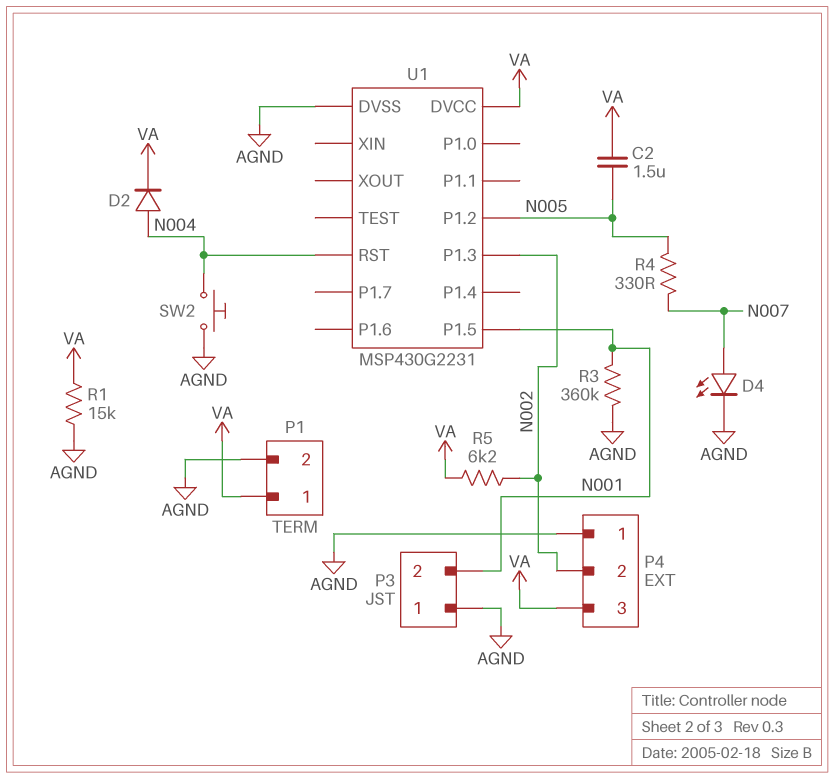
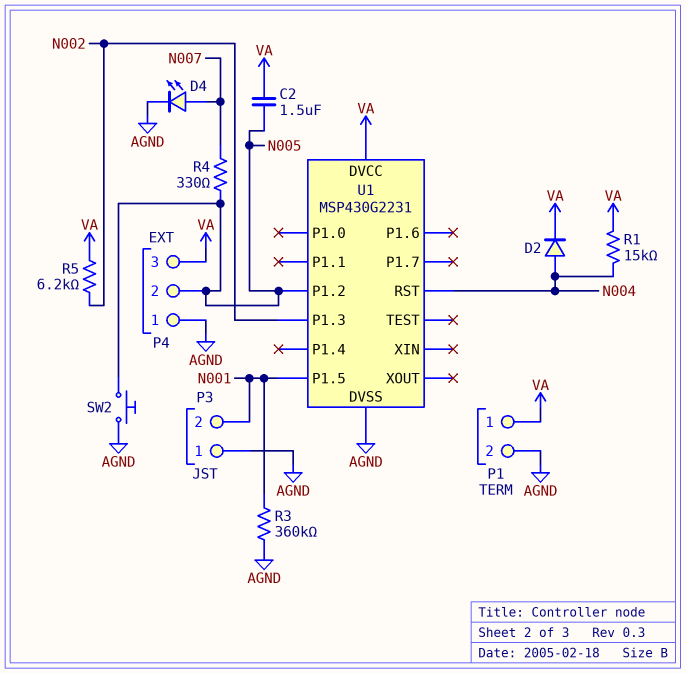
P4 pin 2: N002 -> N005
R1: 15k (AGND, VA) -> 15k (N004, VA)
SW2: button (AGND, N004) -> button (AGND, N005)

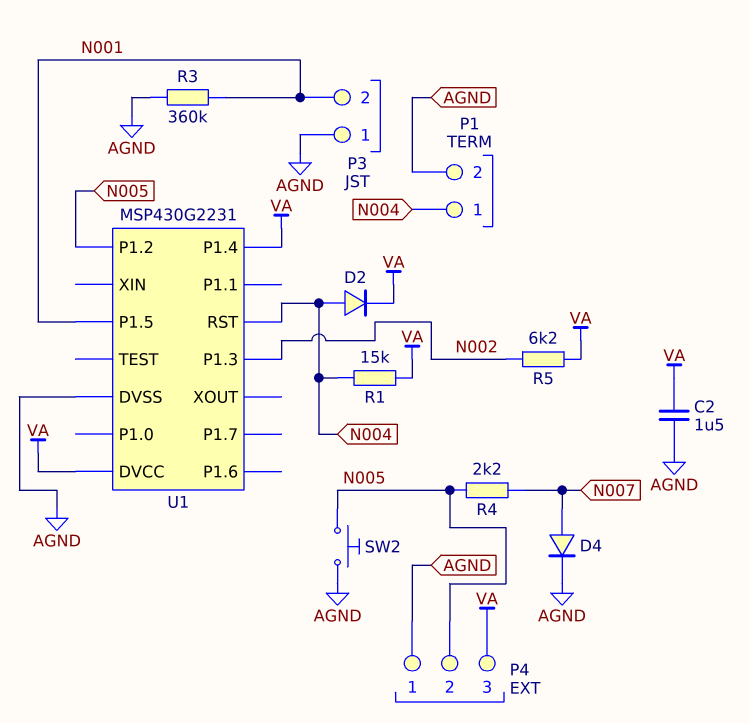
C2: 1.5uF (N005, VA) -> 1.5uF (AGND, VA)
D4: LED (A N007, K AGND) -> diode (A N007, K AGND)
P1 pin 1: VA -> N004
R4: 330 (N005, N007) -> 2.2k (N005, N007)
U1 pin P1.4: none -> VA

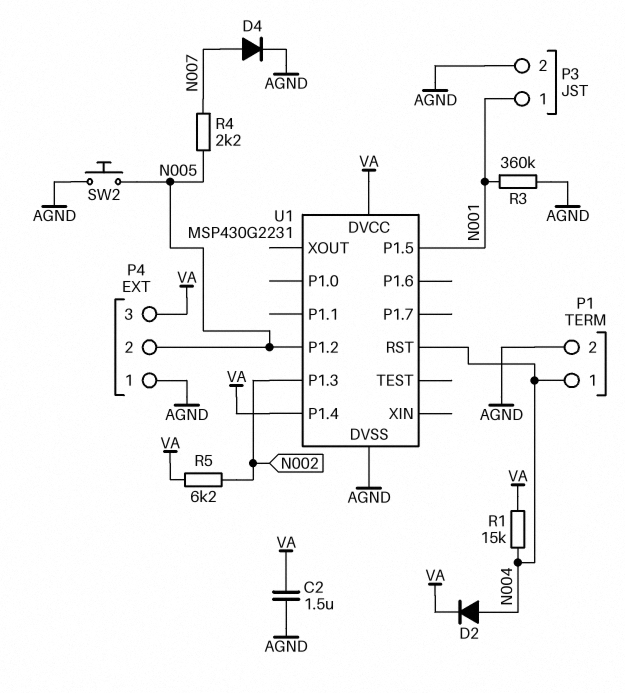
P3 pin 1: AGND -> N001
P3 pin 2: N001 -> AGND

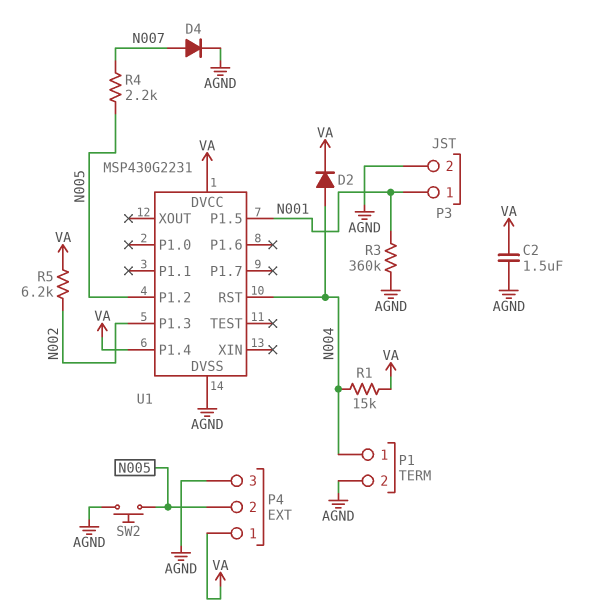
P4 pin 1: AGND -> VA
P4 pin 3: VA -> AGND

